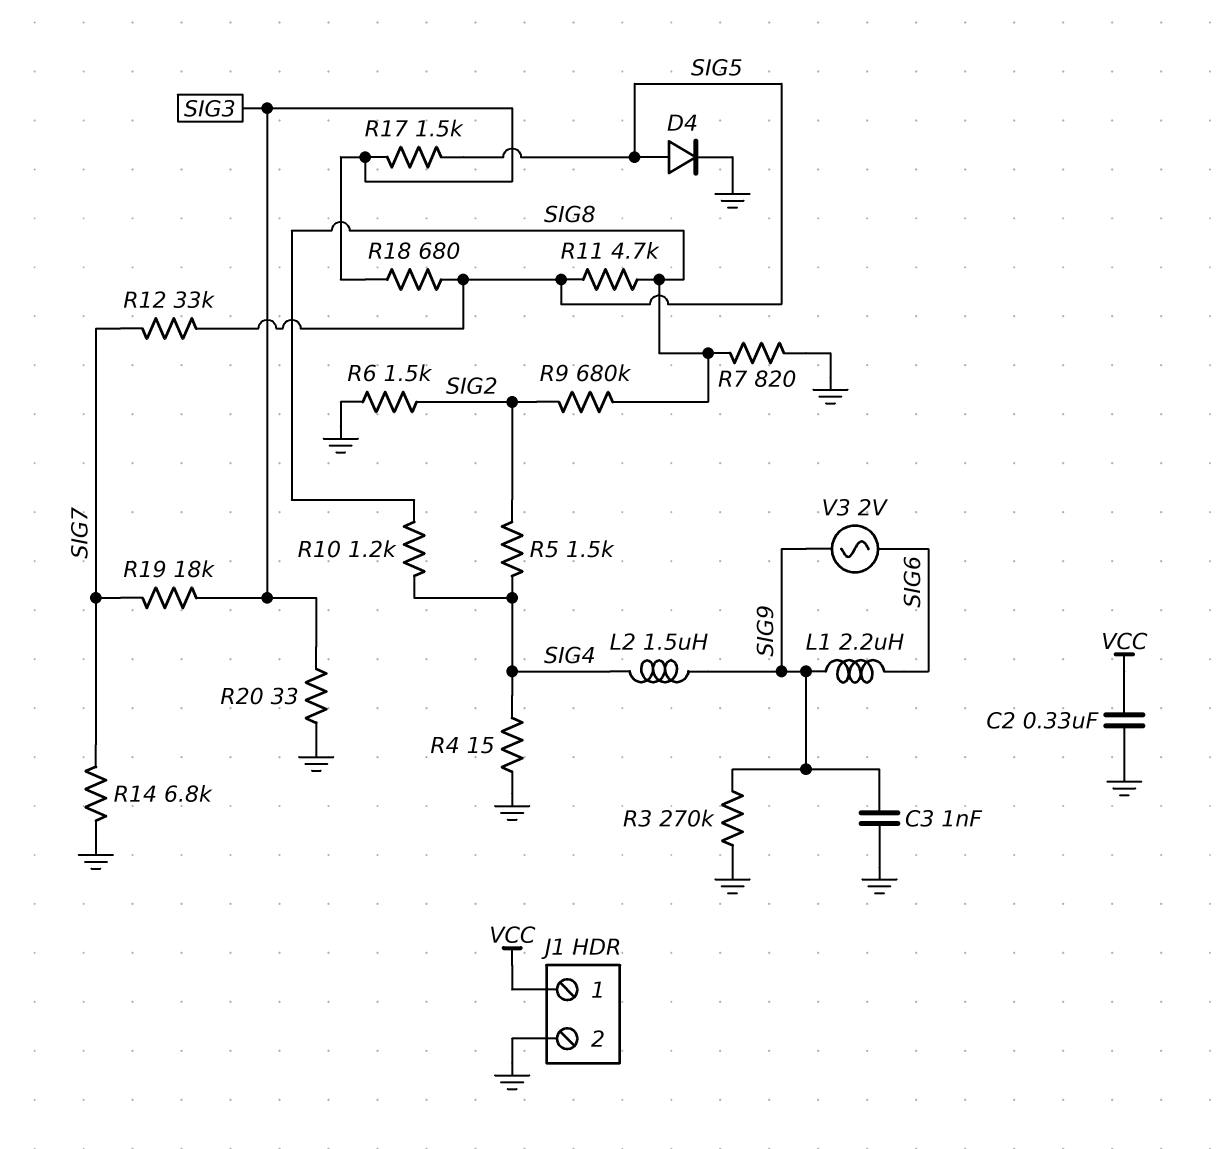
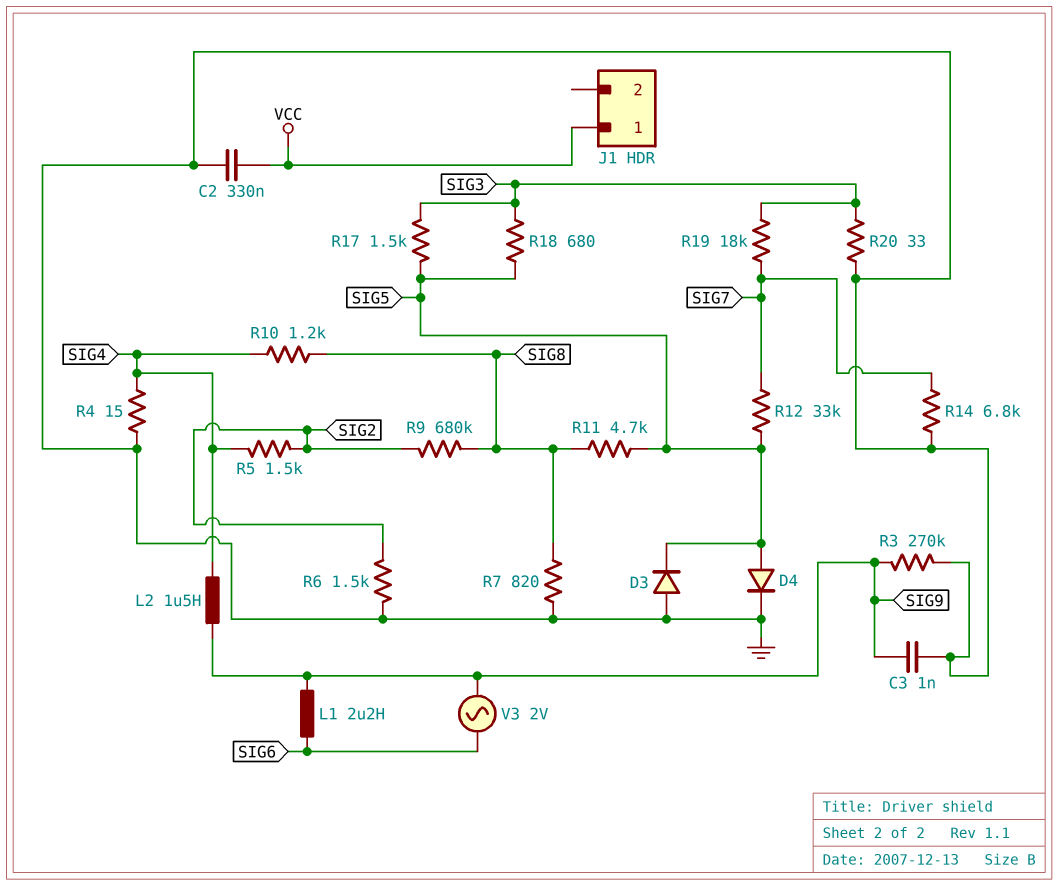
D3: none -> diode (A GND, K SIG5)
J1 pin 2: GND -> none

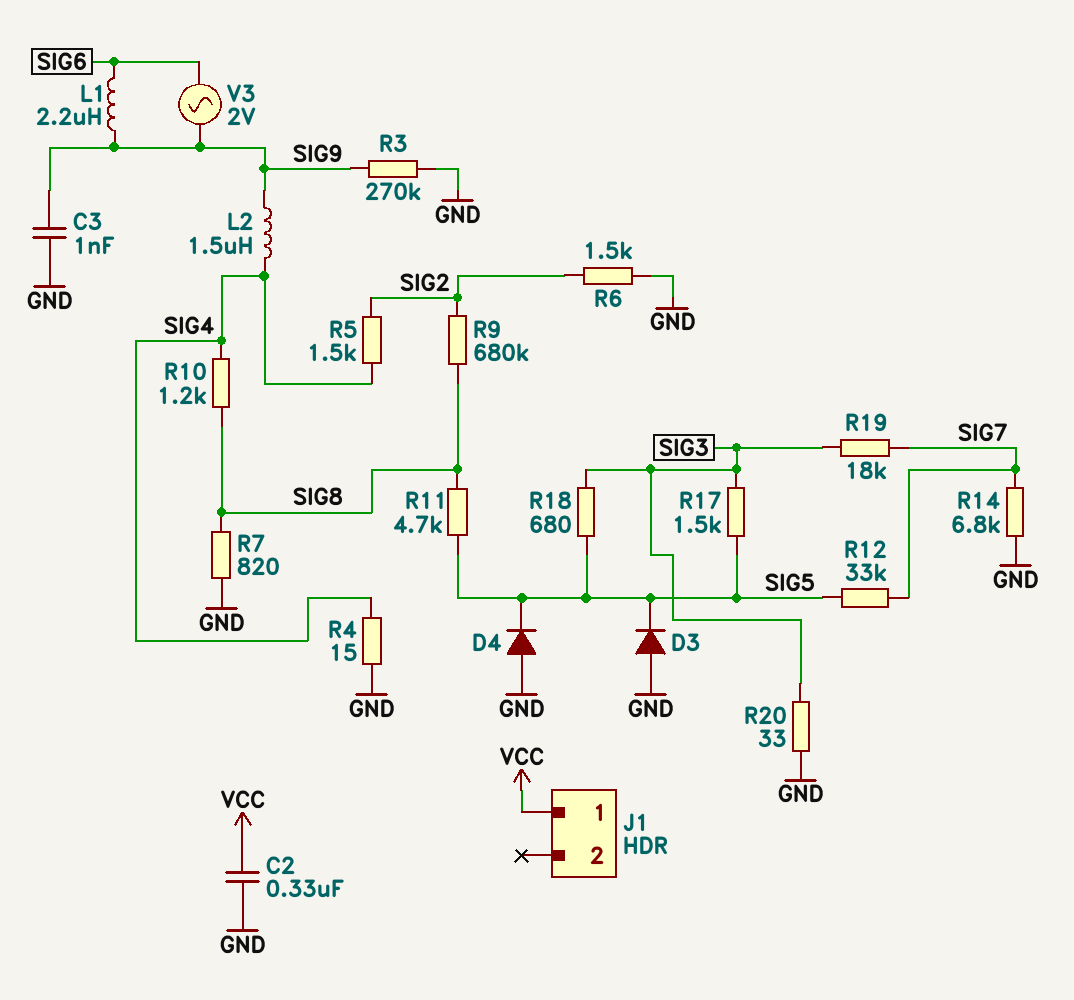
D4: diode (A SIG5, K GND) -> diode (A GND, K SIG5)

